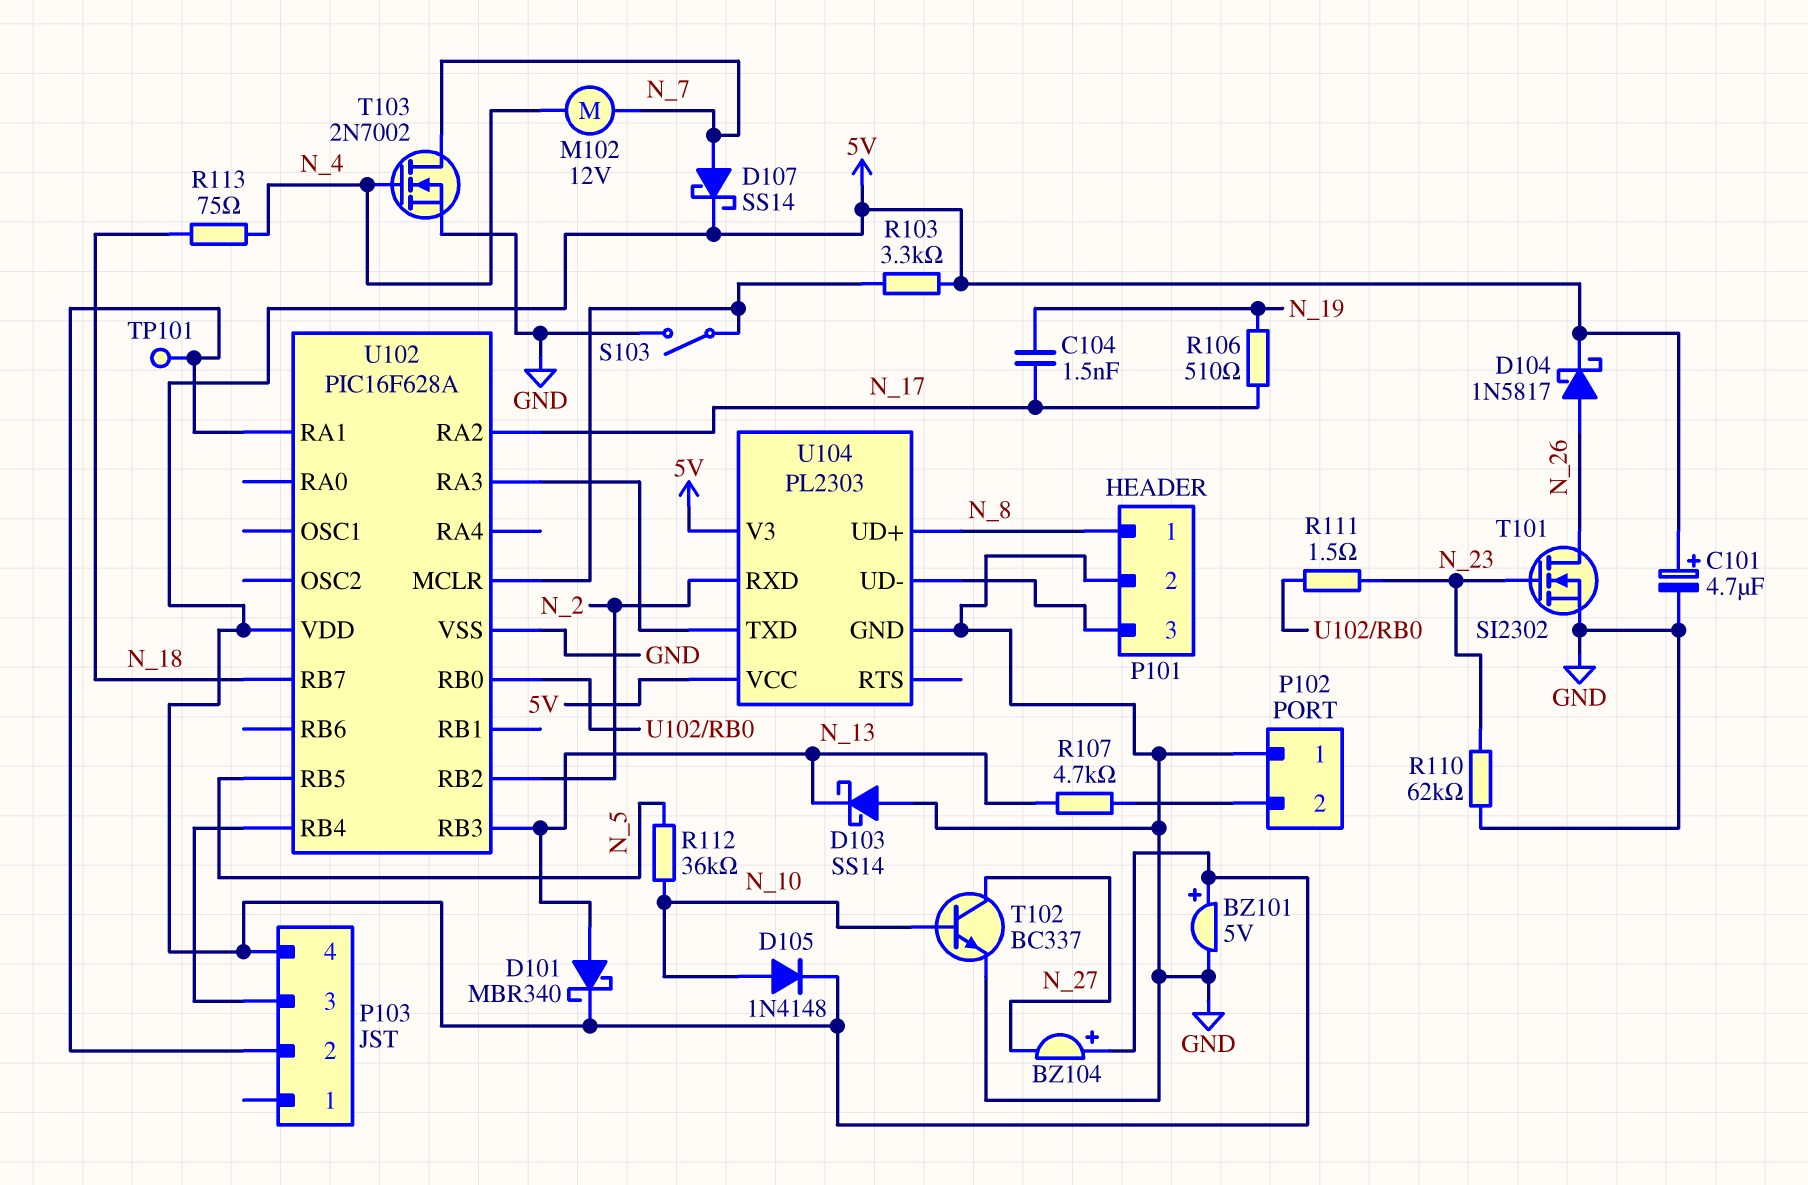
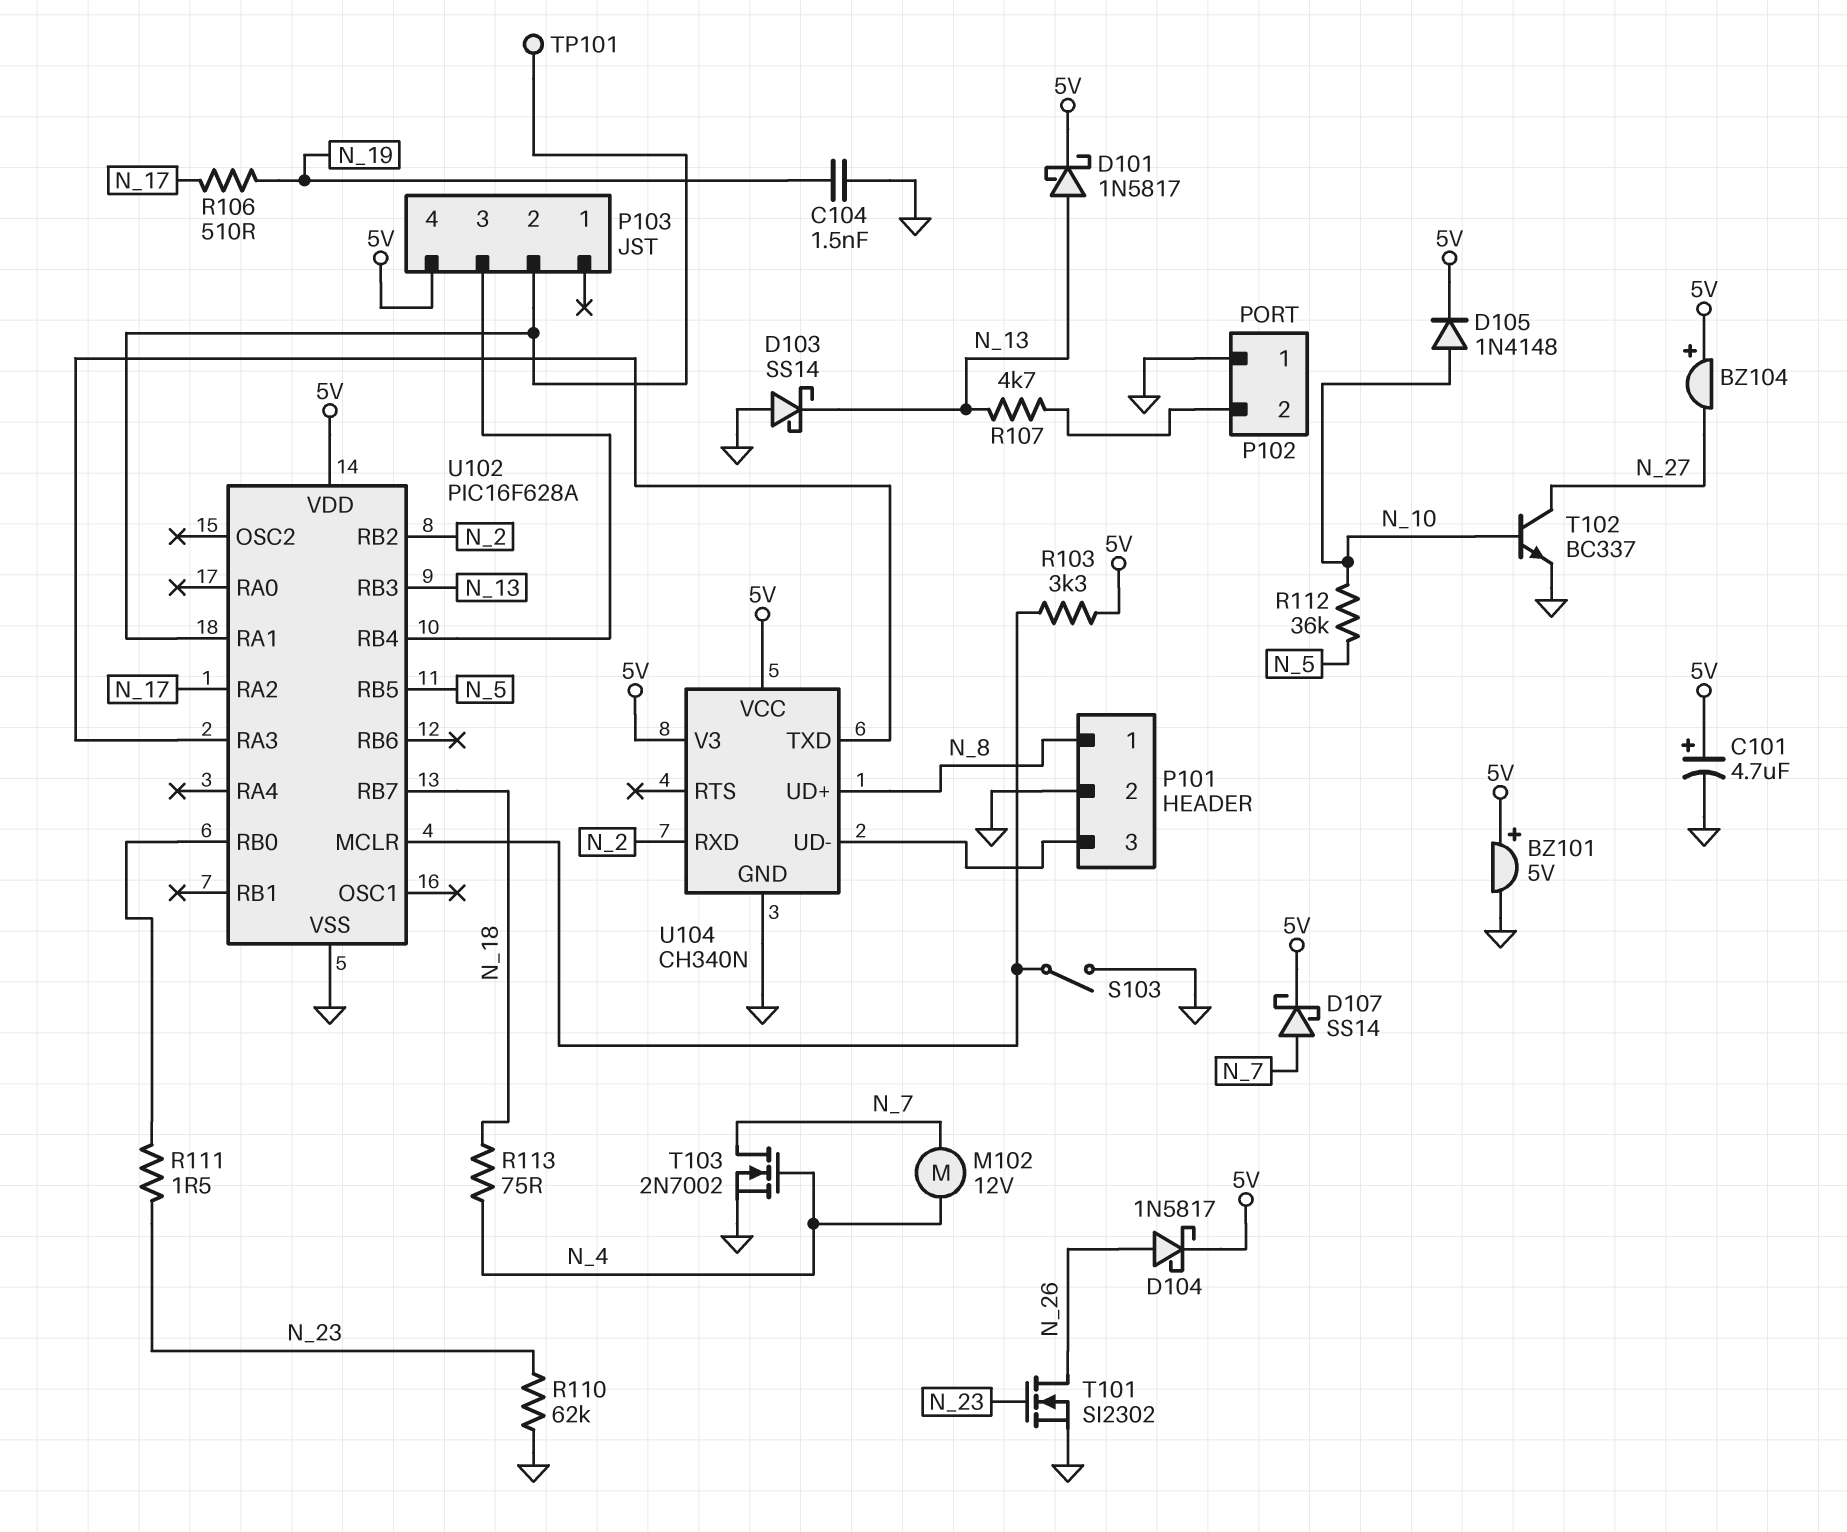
C104: 1.5nF (N_17, N_19) -> 1.5nF (GND, N_19)
D101: schottky MBR340 (A N_13, K 5V) -> schottky 1N5817 (A N_13, K 5V)
U104: PL2303 -> CH340N

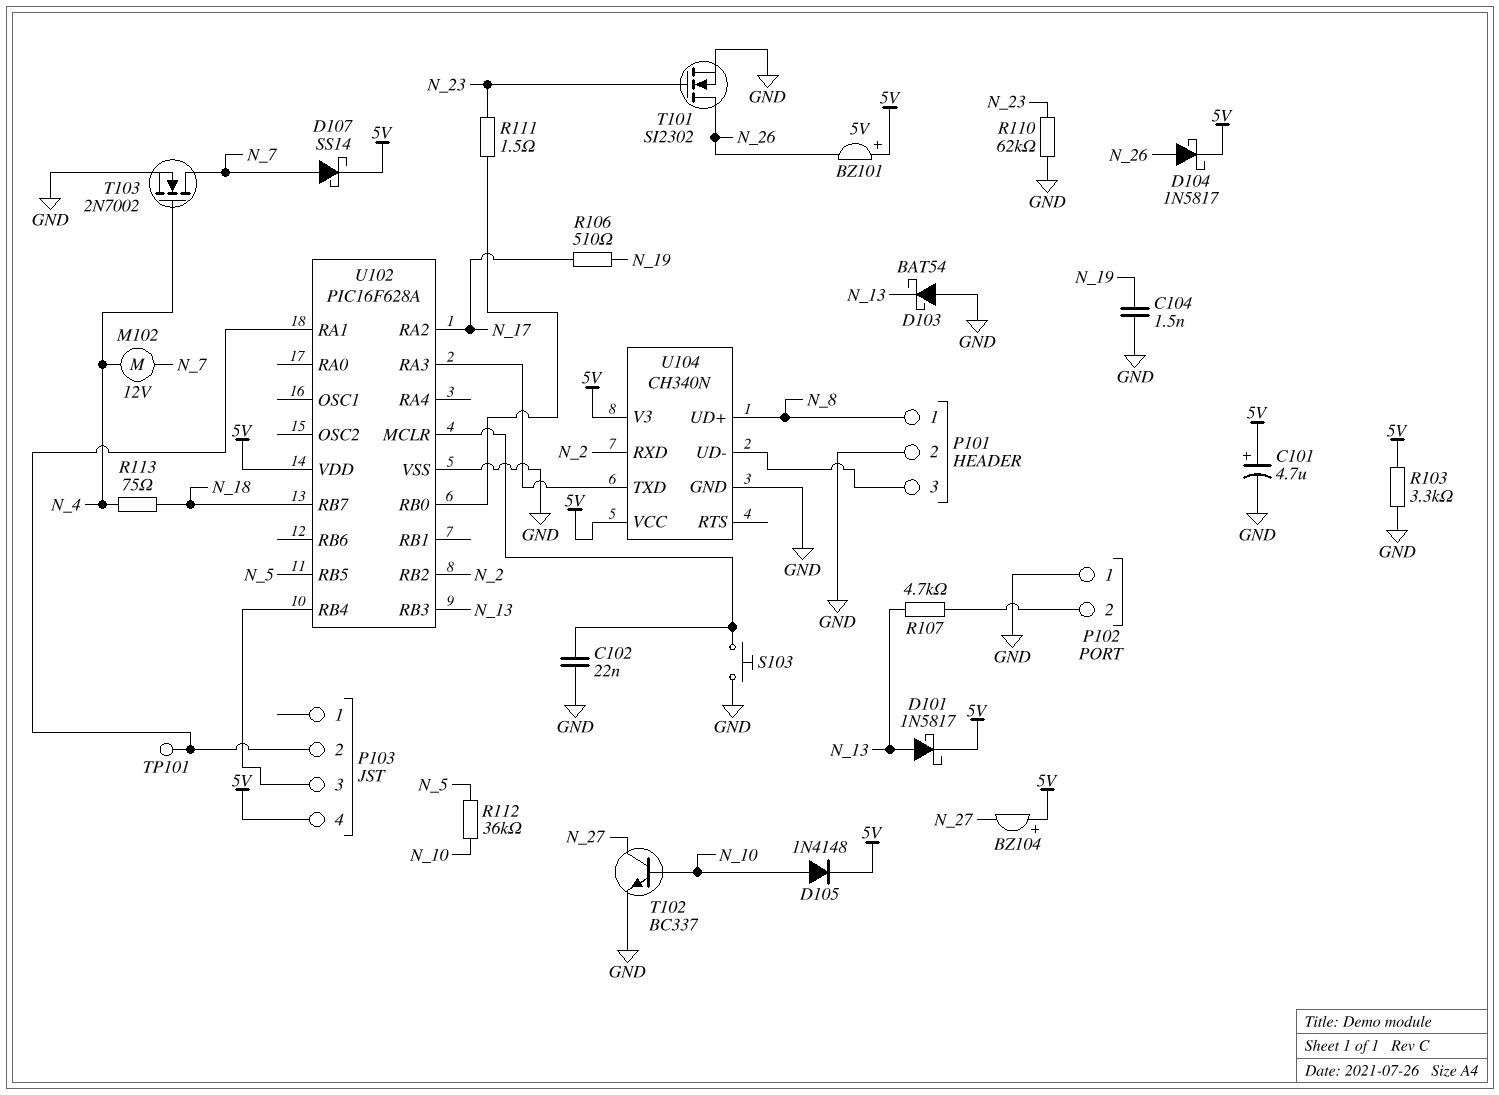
BZ101: buzzer 5V (plus 5V, minus GND) -> buzzer 5V (plus 5V, minus N_26)
C102: none -> 22nF (GND, U102/MCLR)
D103: schottky SS14 (A GND, K N_13) -> schottky BAT54 (A GND, K N_13)
R103: 3.3k (5V, U102/MCLR) -> 3.3k (5V, GND)
S103: switch (GND, U102/MCLR) -> button (GND, U102/MCLR)

